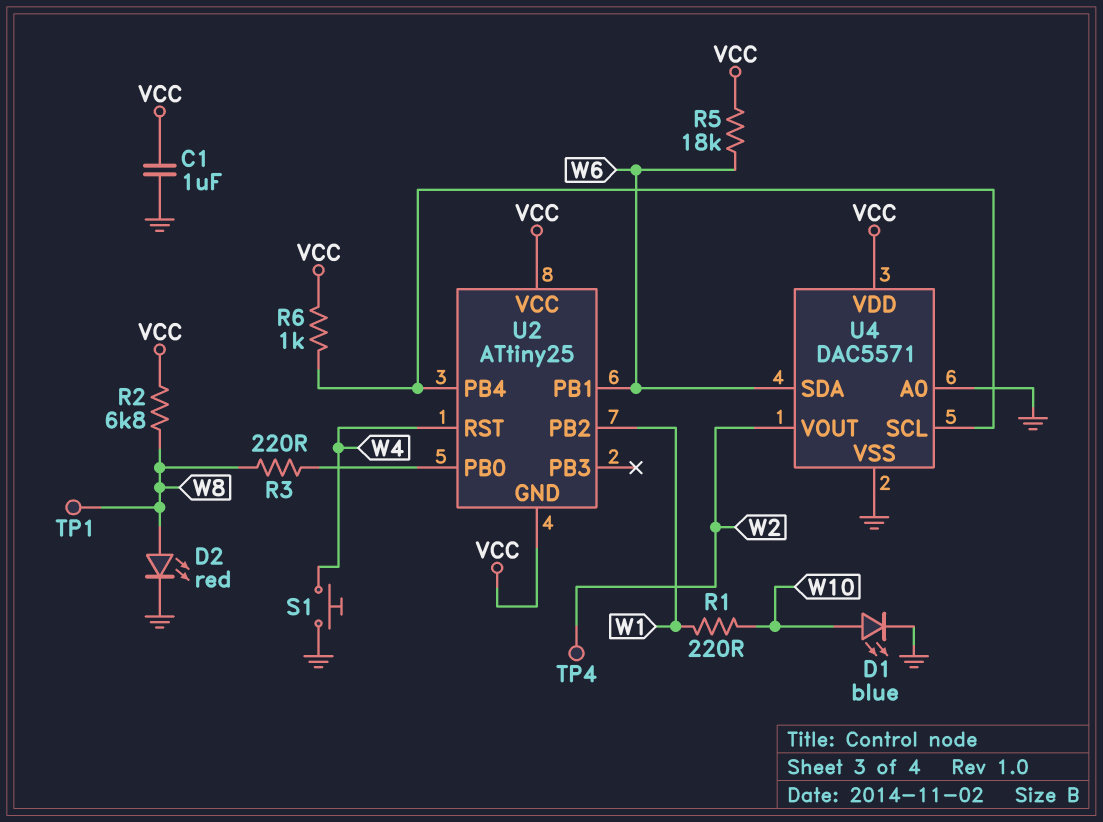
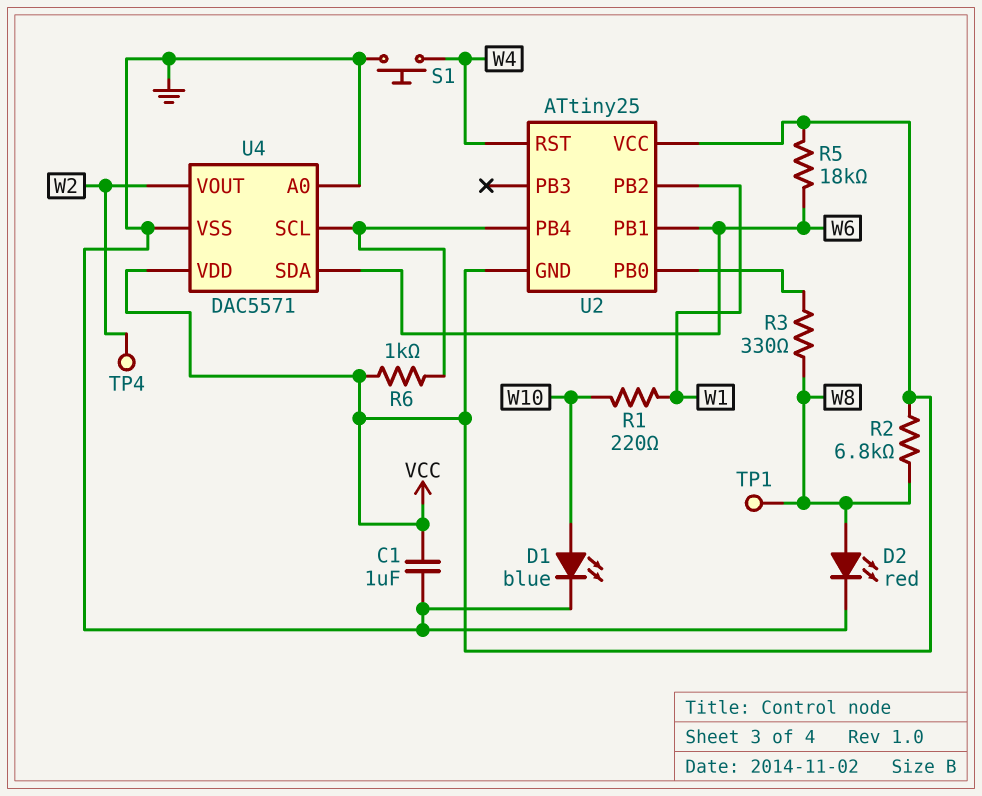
R3: 220 (U2/PB0, W8) -> 330 (U2/PB0, W8)

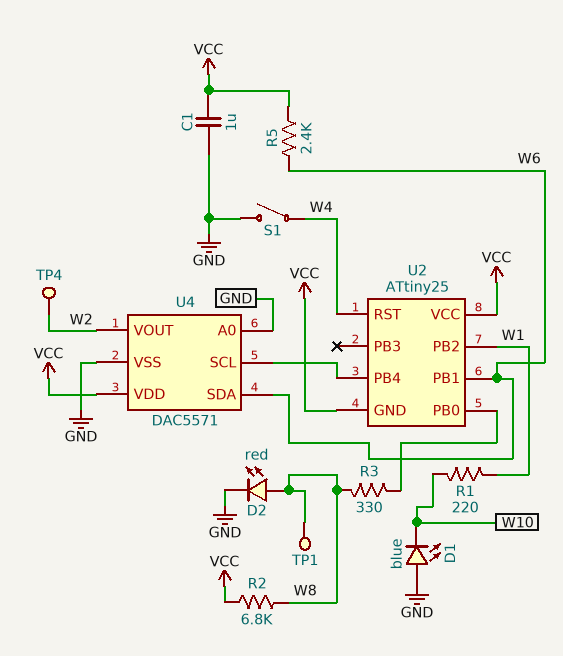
D1: LED blue (A W10, K GND) -> LED blue (A GND, K W10)
R5: 18k (VCC, W6) -> 2.4k (VCC, W6)
R6: 1k (U2/PB4, VCC) -> none
S1: button (GND, W4) -> switch (GND, W4)

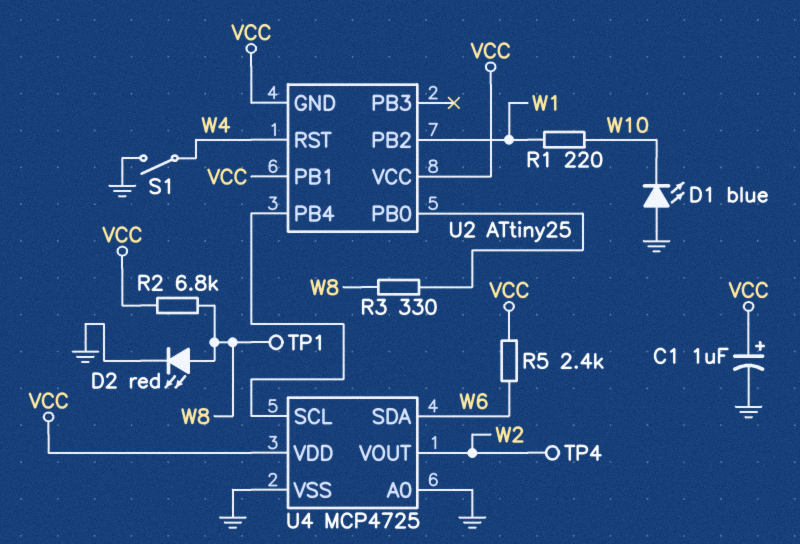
C1: 1uF (GND, VCC) -> 1uF (plus VCC, minus GND)
U2 pin PB1: W6 -> VCC
U4: DAC5571 -> MCP4725

